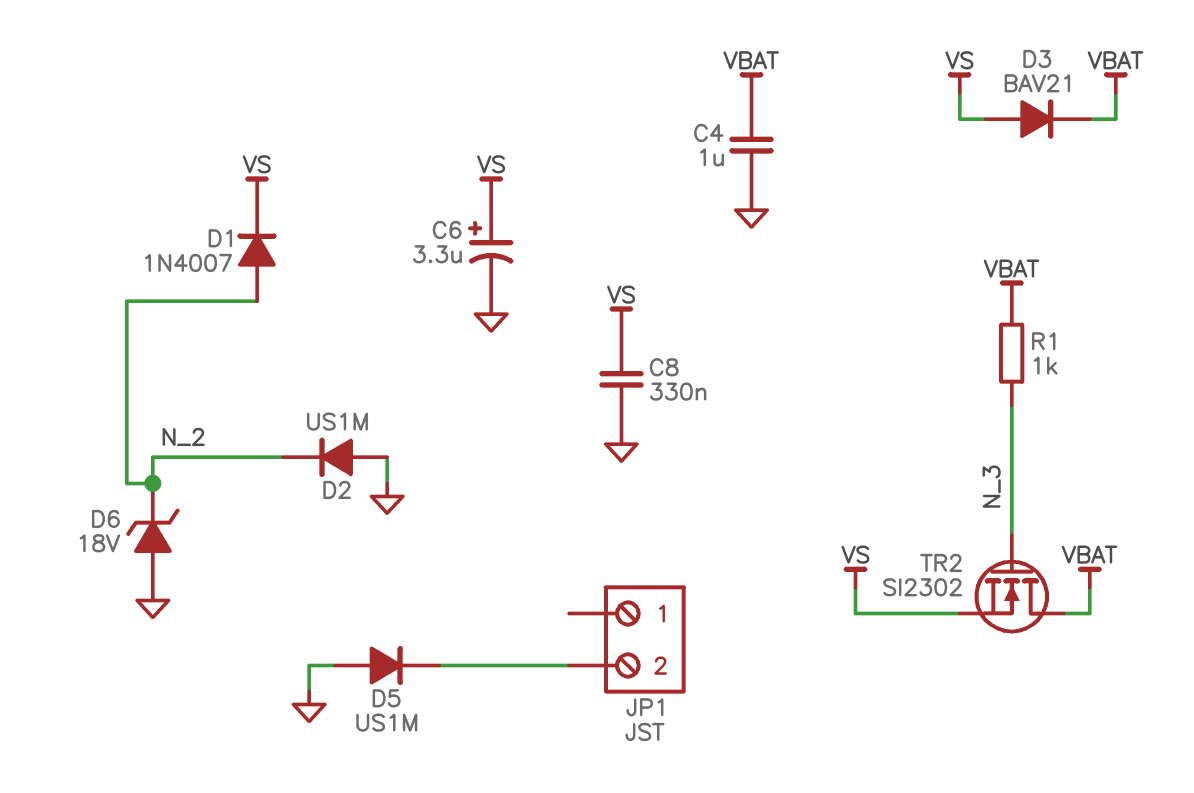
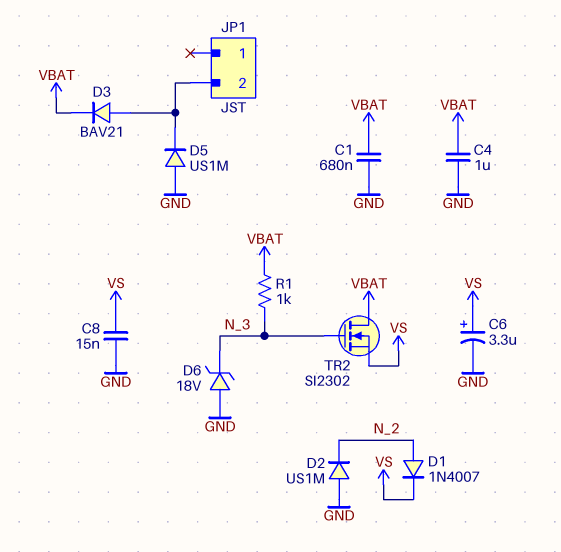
C1: none -> 680nF (GND, VBAT)
C8: 330nF (GND, VS) -> 15nF (GND, VS)
D3: diode BAV21 (A VS, K VBAT) -> diode BAV21 (A JP1/2, K VBAT)
D6: zener 18V (A GND, K N_2) -> zener 18V (A GND, K N_3)

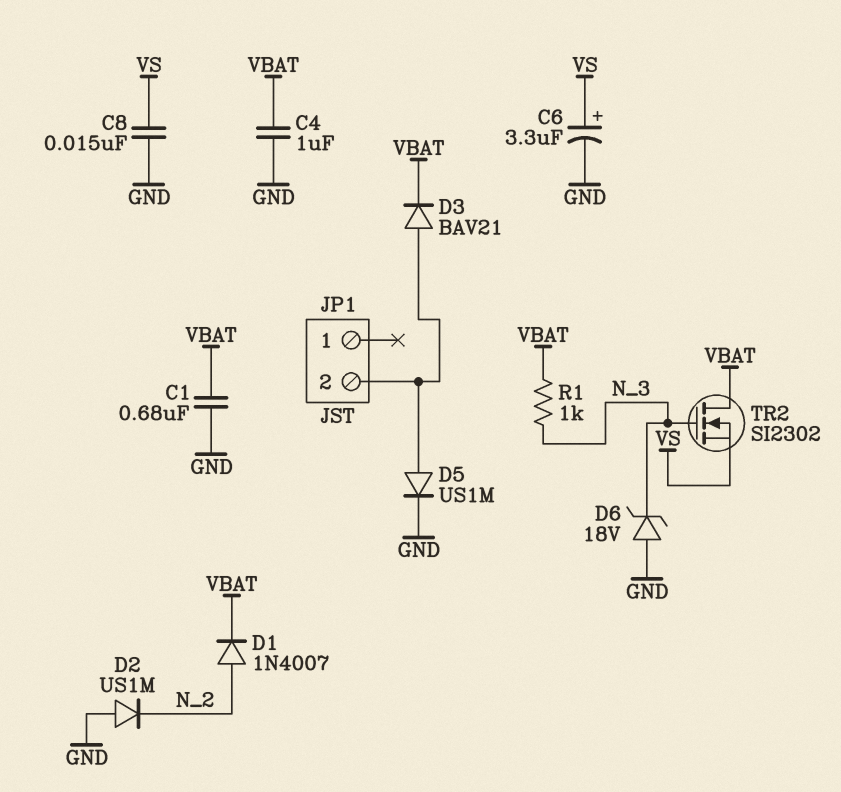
D1: diode 1N4007 (A N_2, K VS) -> diode 1N4007 (A N_2, K VBAT)
D5: diode US1M (A GND, K JP1/2) -> diode US1M (A JP1/2, K GND)

